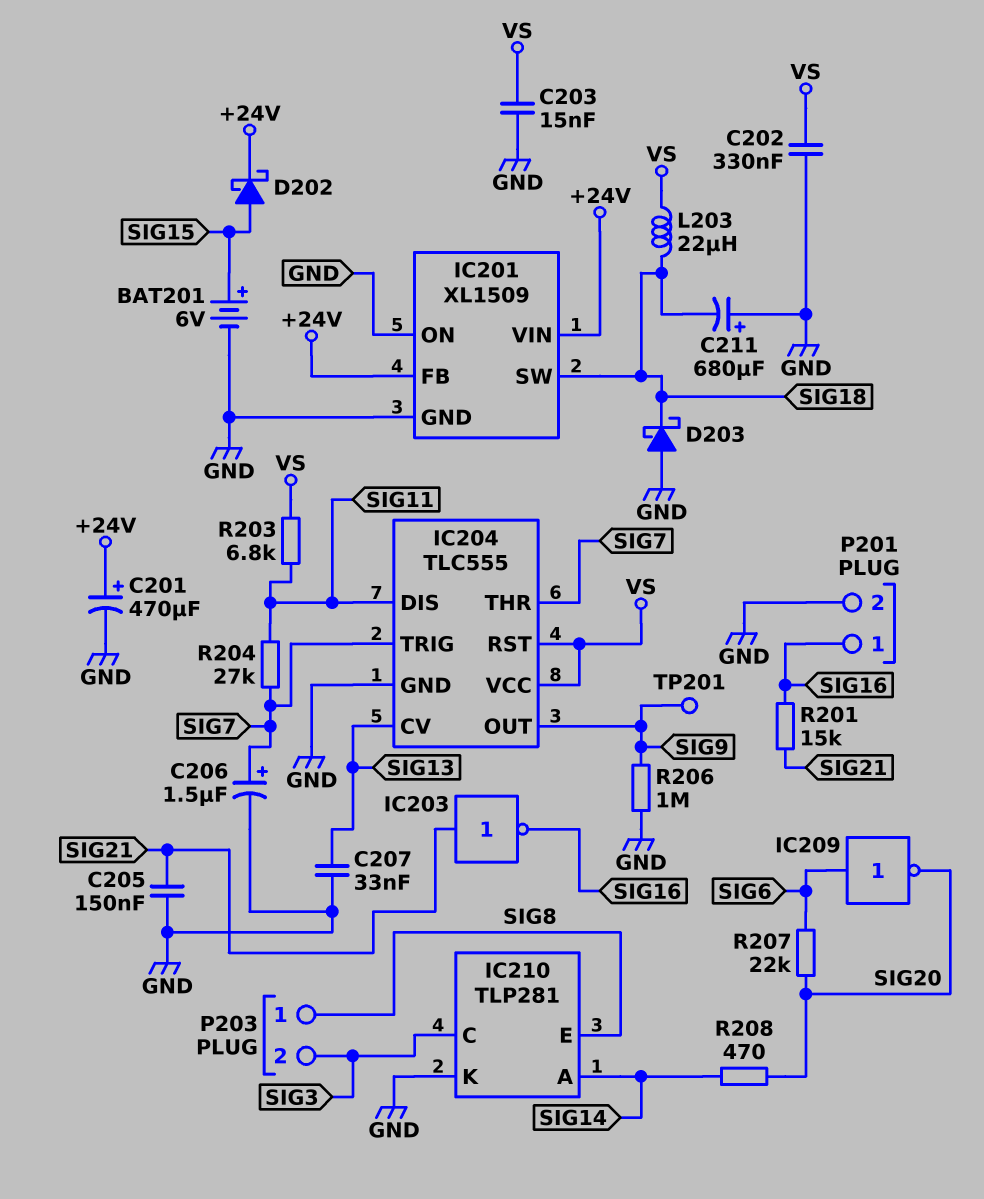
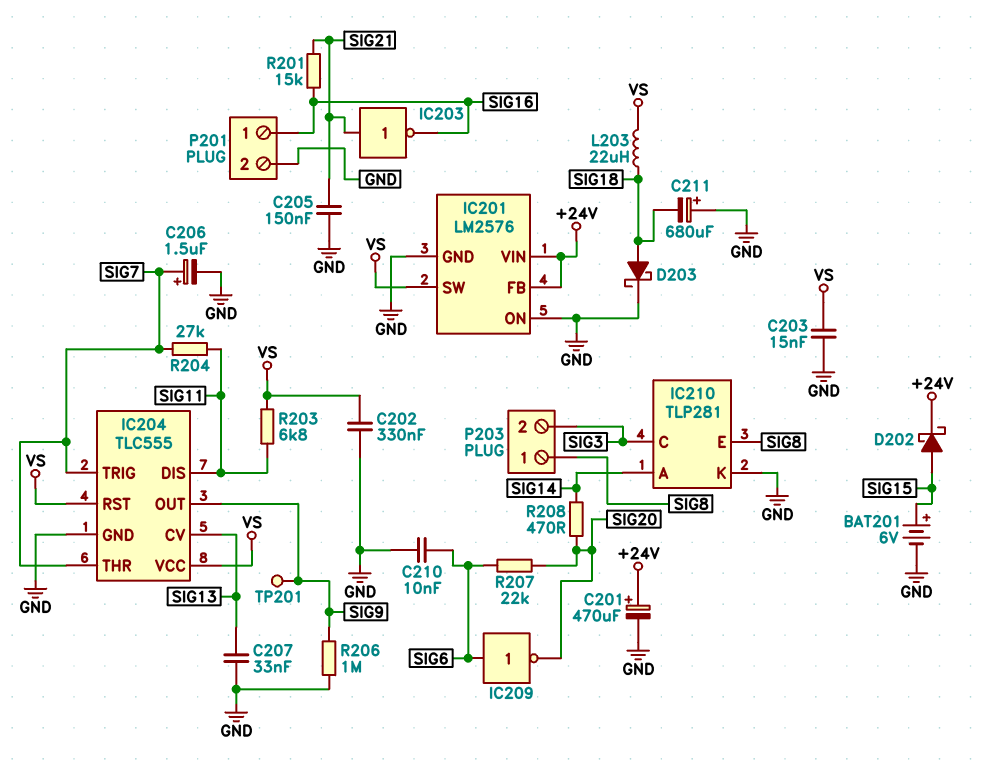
C210: none -> 10nF (GND, SIG6)
D203: schottky (A GND, K SIG18) -> schottky (A SIG18, K GND)
IC201: XL1509 -> LM2576
IC201 pin SW: SIG18 -> VS

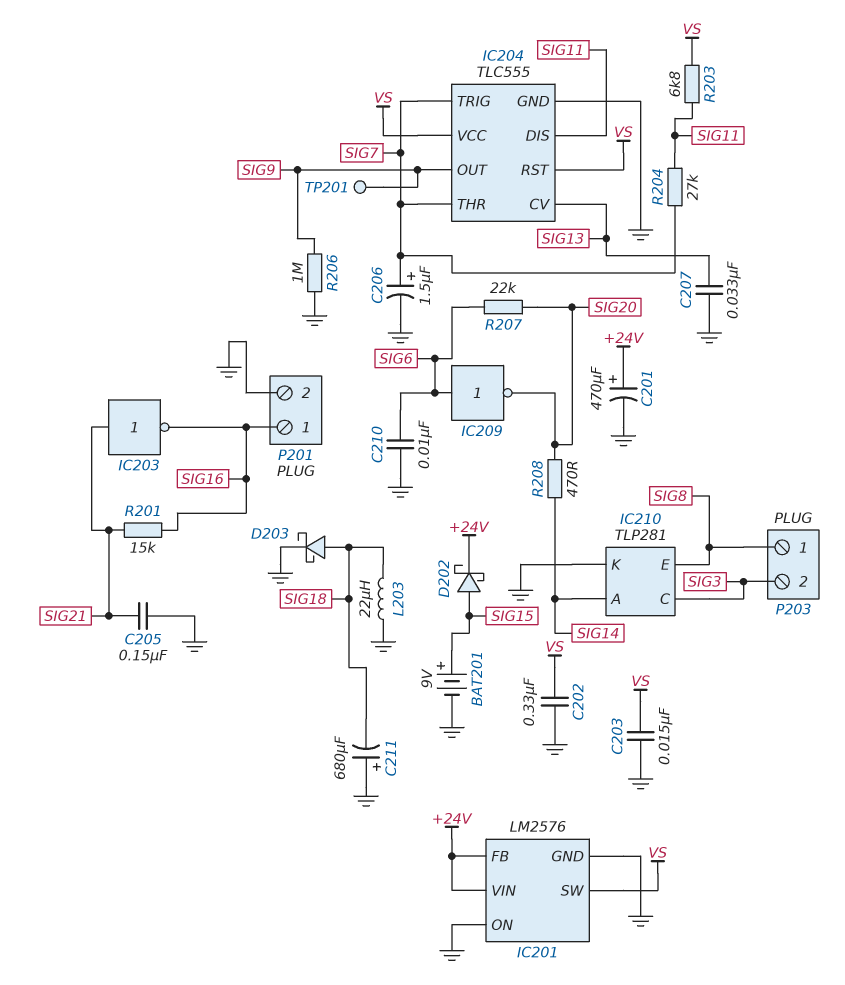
BAT201: 6V (plus SIG15, minus GND) -> 9V (plus SIG15, minus GND)
L203: 22uH (SIG18, VS) -> 22uH (GND, SIG18)

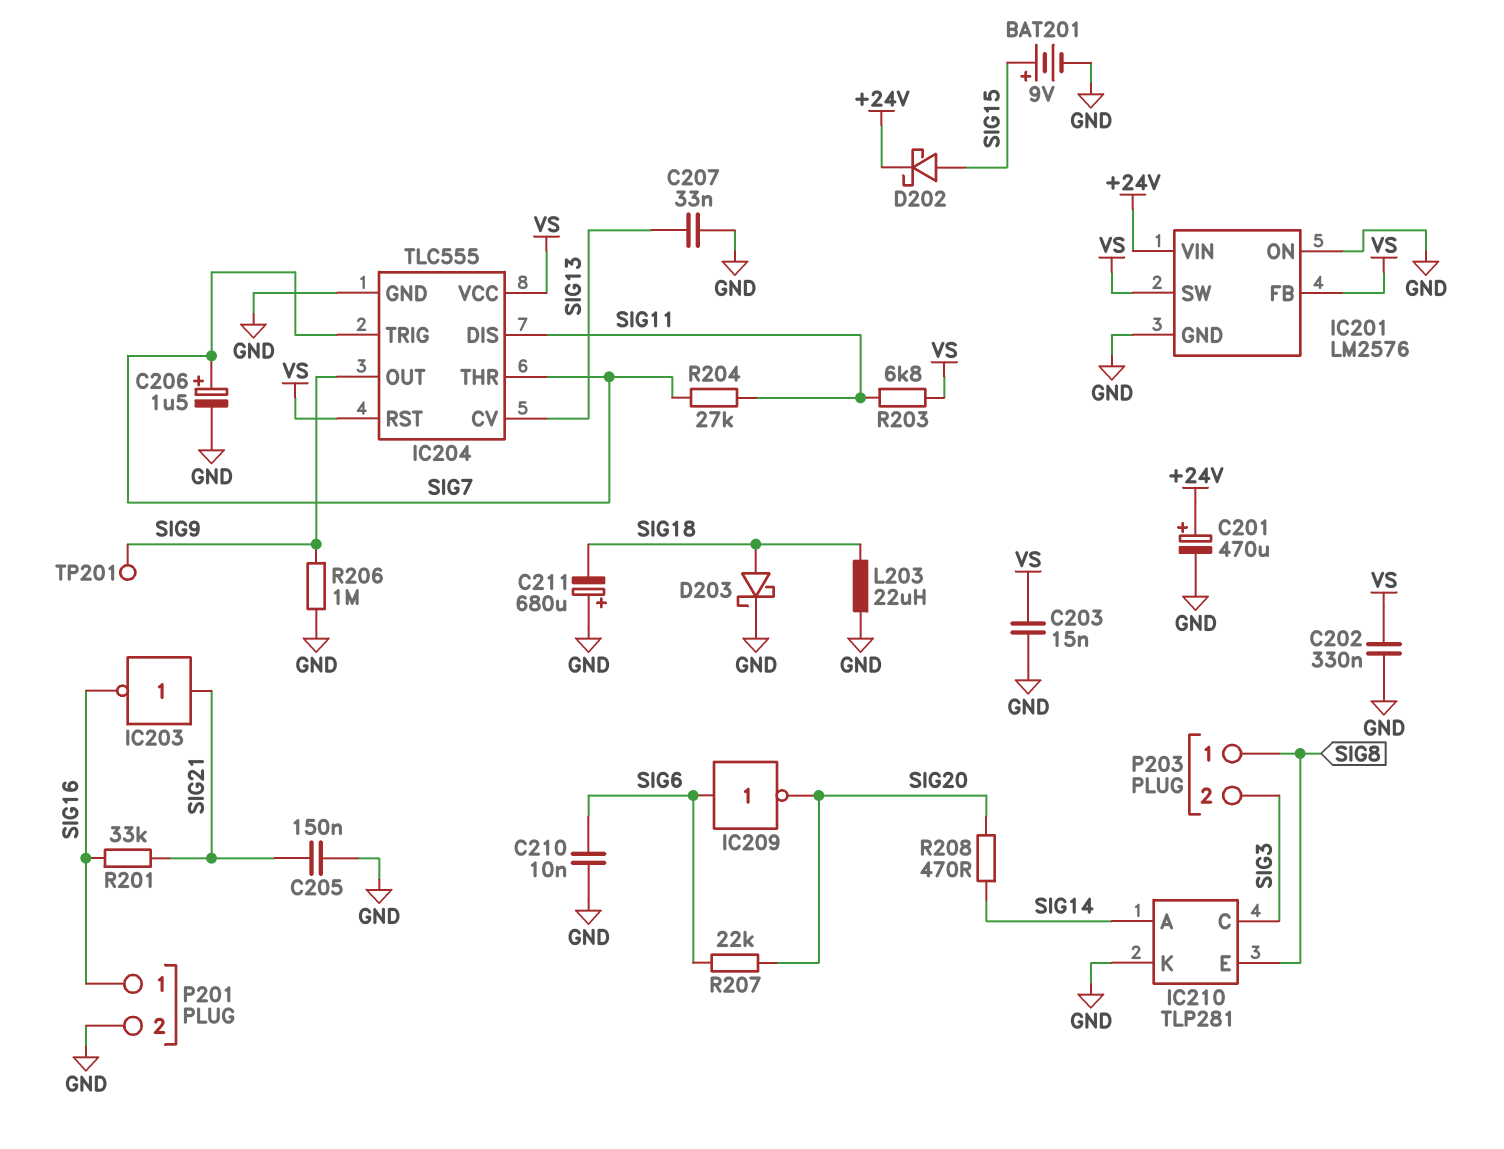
IC201 pin FB: +24V -> VS
R201: 15k (SIG16, SIG21) -> 33k (SIG16, SIG21)

